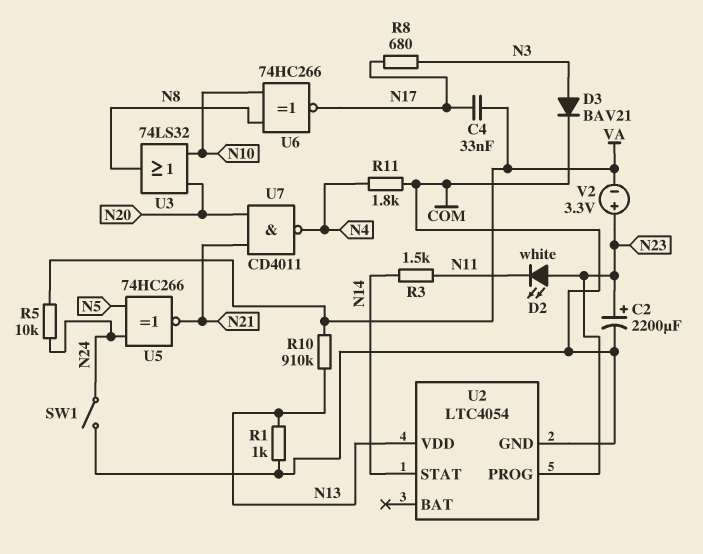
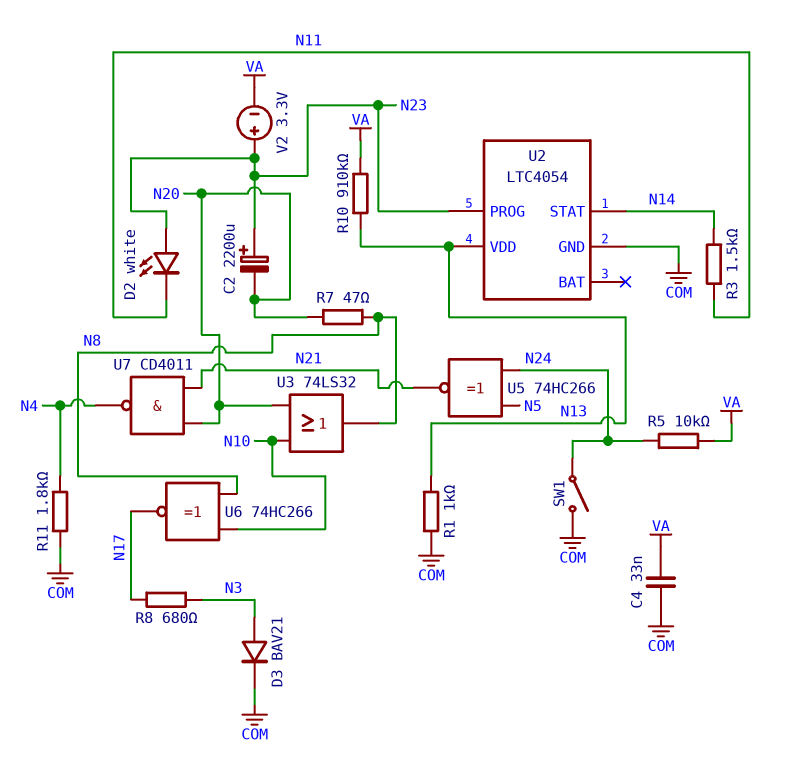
C2: 2200uF (plus N23, minus COM) -> 2200uF (plus N23, minus N20)
C4: 33nF (N17, VA) -> 33nF (COM, VA)
R7: none -> 47 (N8, N20)

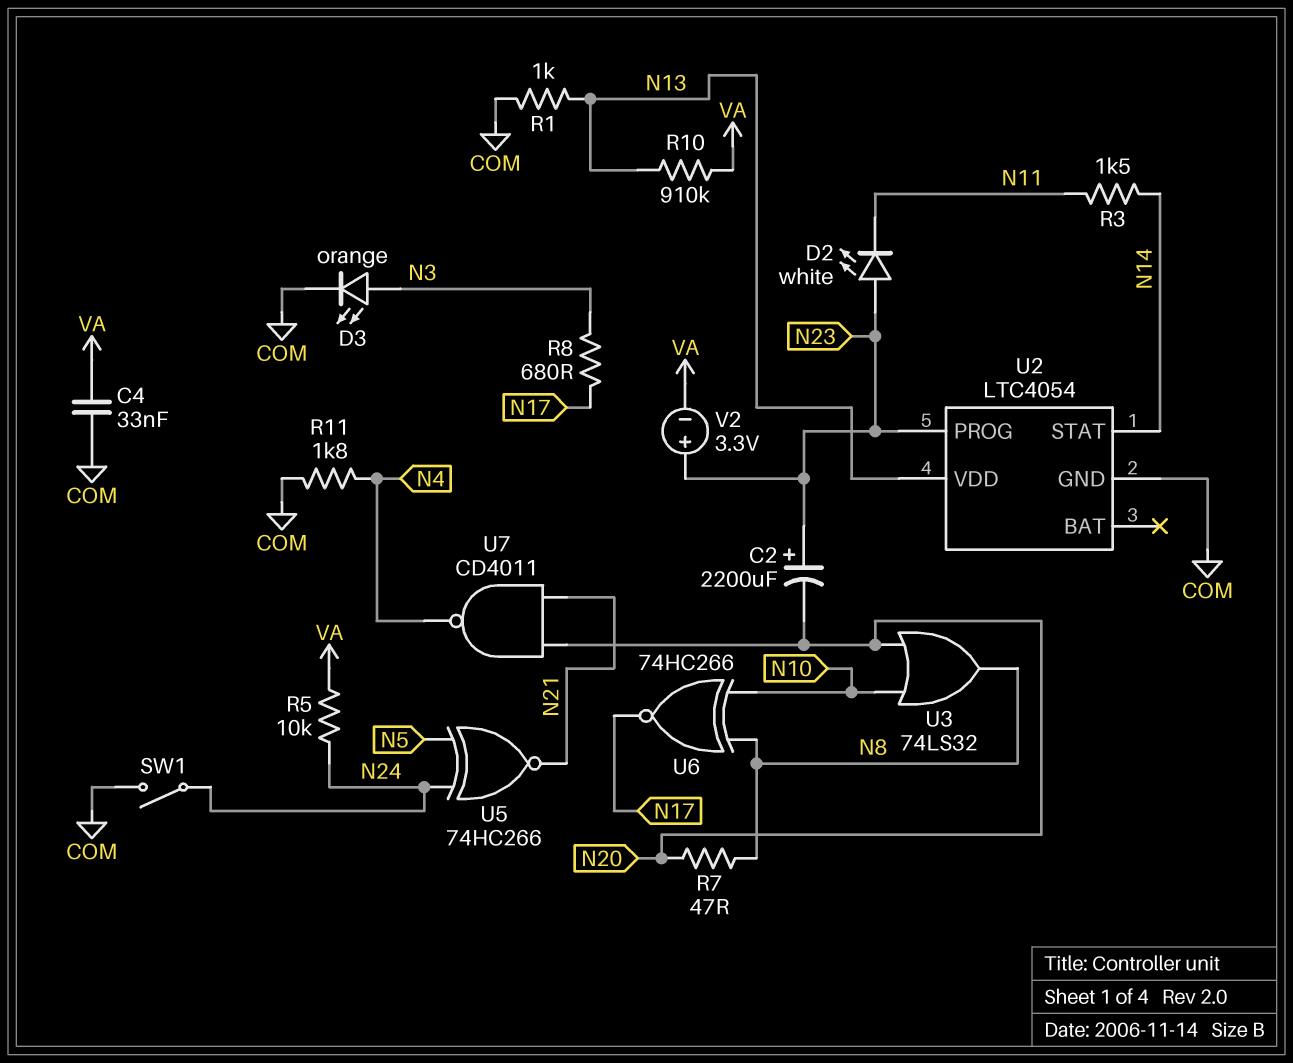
D3: diode BAV21 (A N3, K COM) -> LED orange (A N3, K COM)

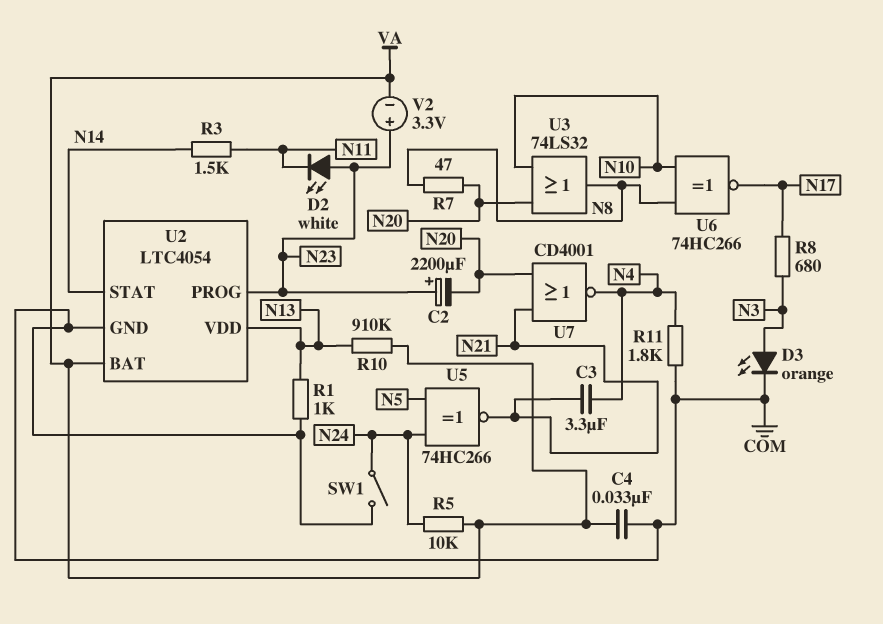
C3: none -> 3.3uF (N4, N21)
U2 pin BAT: none -> VA
U7: NAND CD4011 (in N20, in N21, out N4) -> NOR CD4001 (in N20, in N21, out N4)

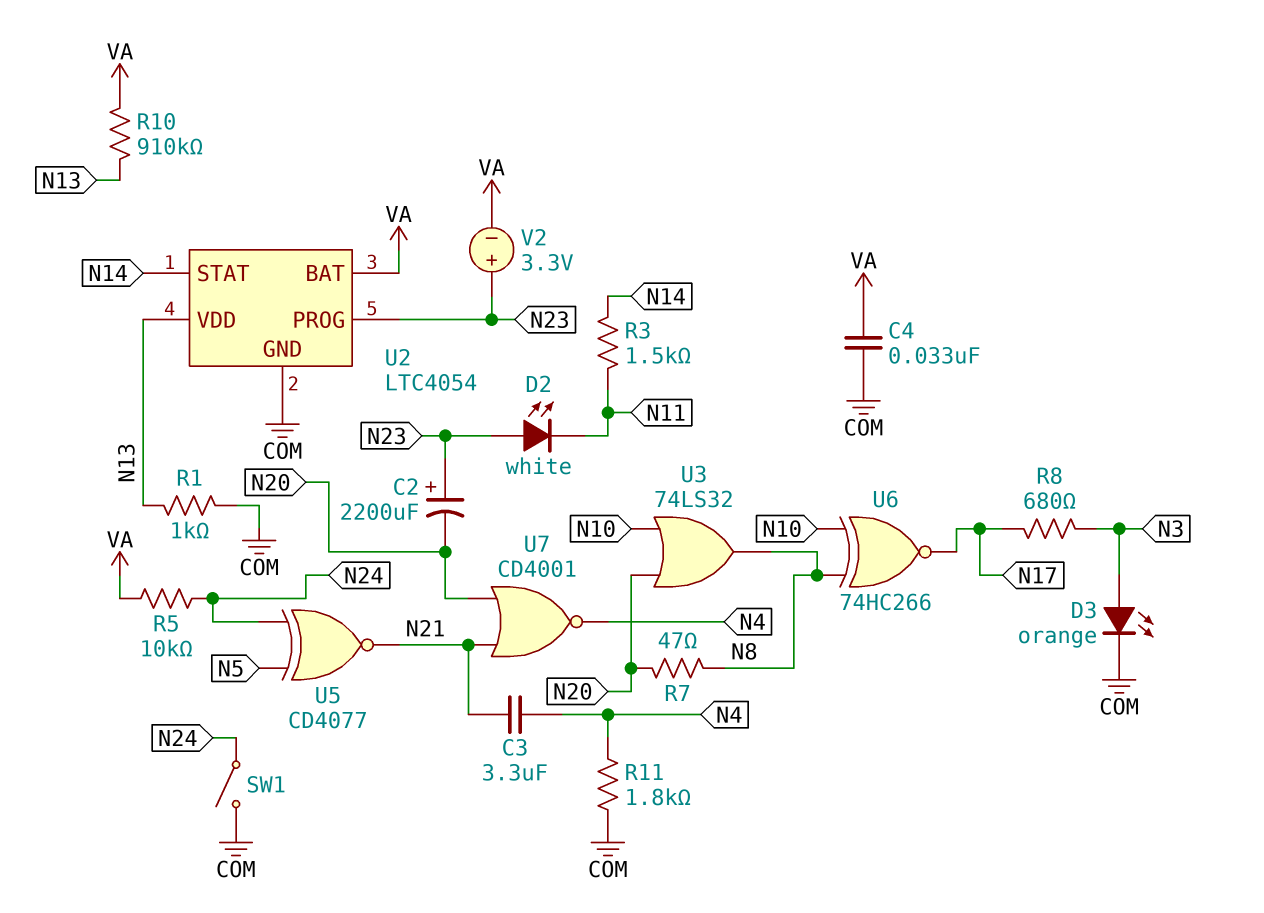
U5: XNOR 74HC266 (in N5, in N24, out N21) -> XNOR CD4077 (in N5, in N24, out N21)

